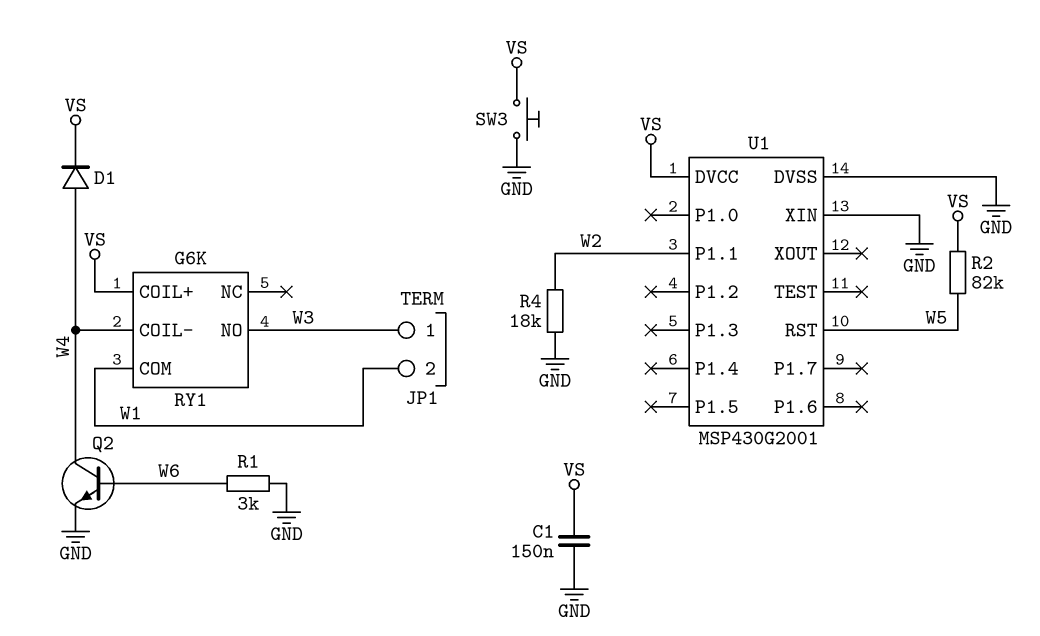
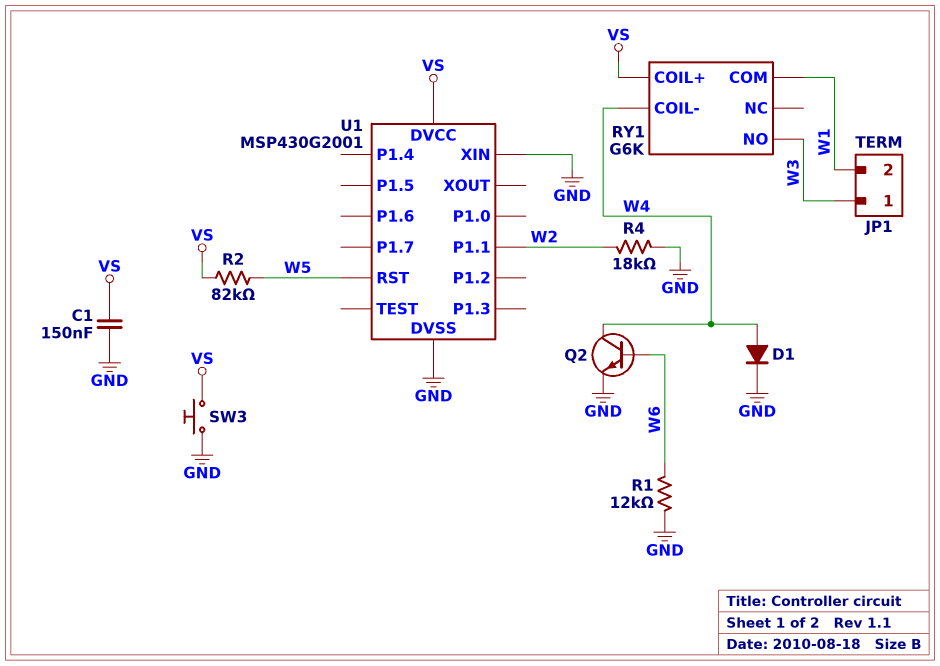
D1: diode (A W4, K VS) -> diode (A W4, K GND)
R1: 3k (GND, W6) -> 12k (GND, W6)

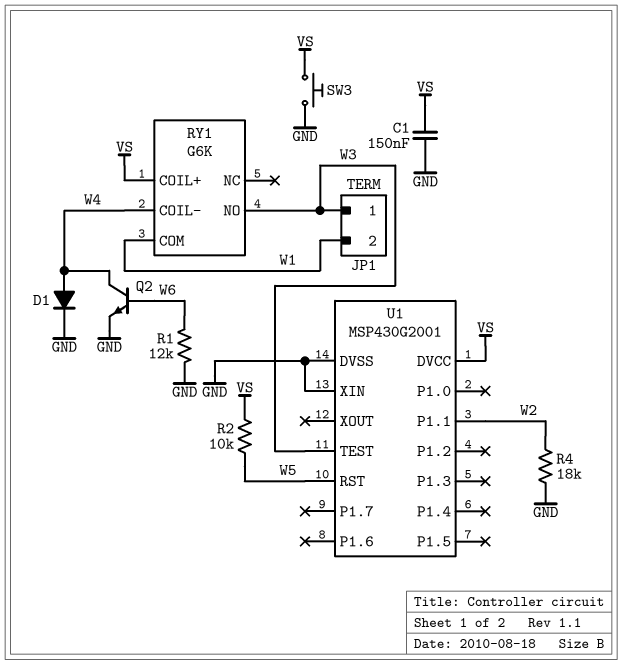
R2: 82k (VS, W5) -> 10k (VS, W5)
U1 pin TEST: none -> W3

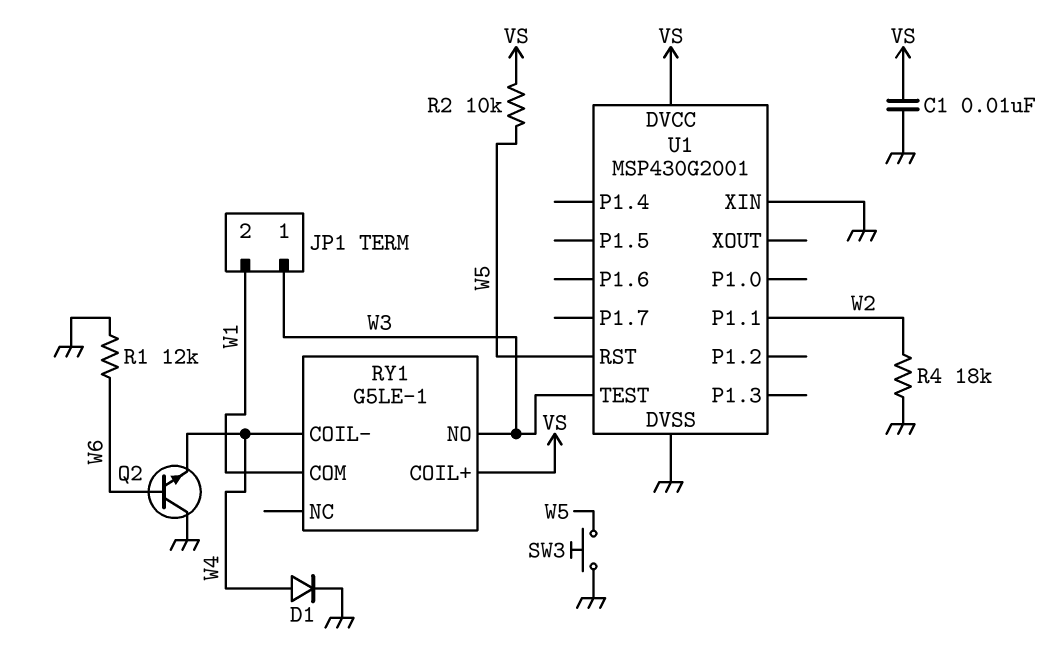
C1: 150nF (GND, VS) -> 10nF (GND, VS)
Q2: NPN (B W6, C W4, E GND) -> NPN (B W6, C GND, E W4)
RY1: G6K -> G5LE-1
SW3: button (GND, VS) -> button (GND, W5)

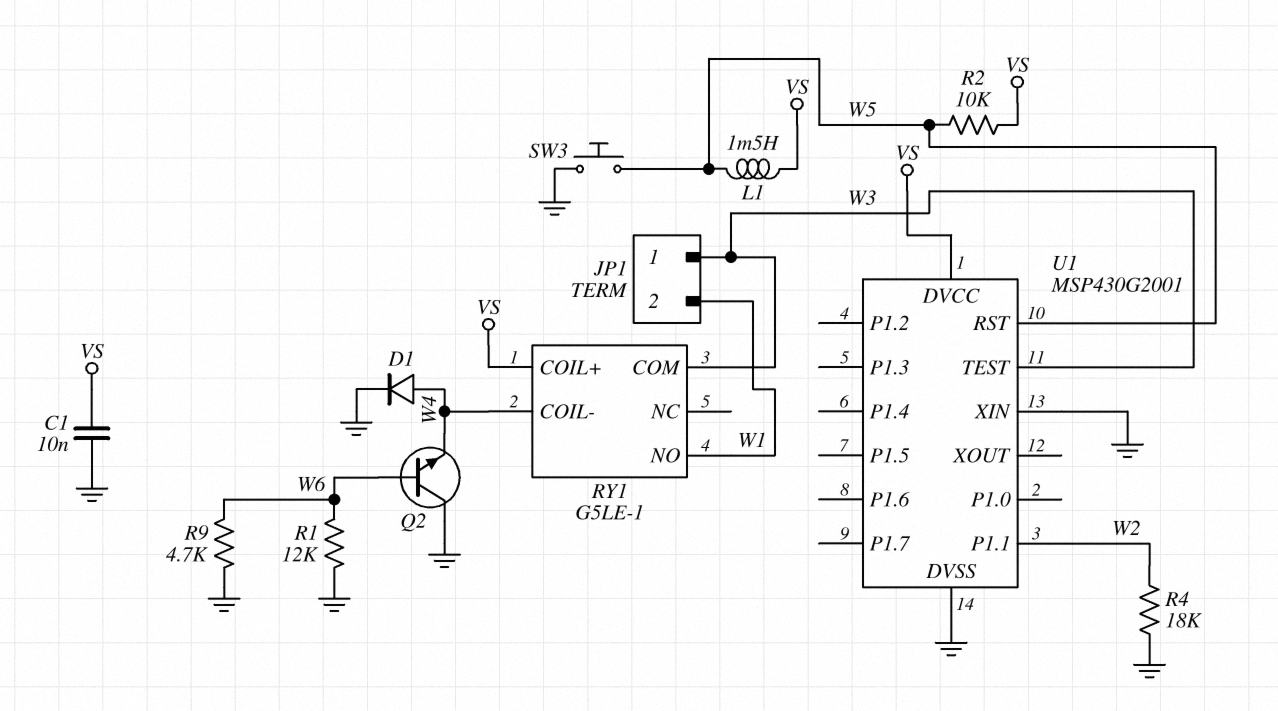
L1: none -> 1.5mH (VS, W5)
R9: none -> 4.7k (GND, W6)
RY1 pin COM: W1 -> W3
RY1 pin NO: W3 -> W1

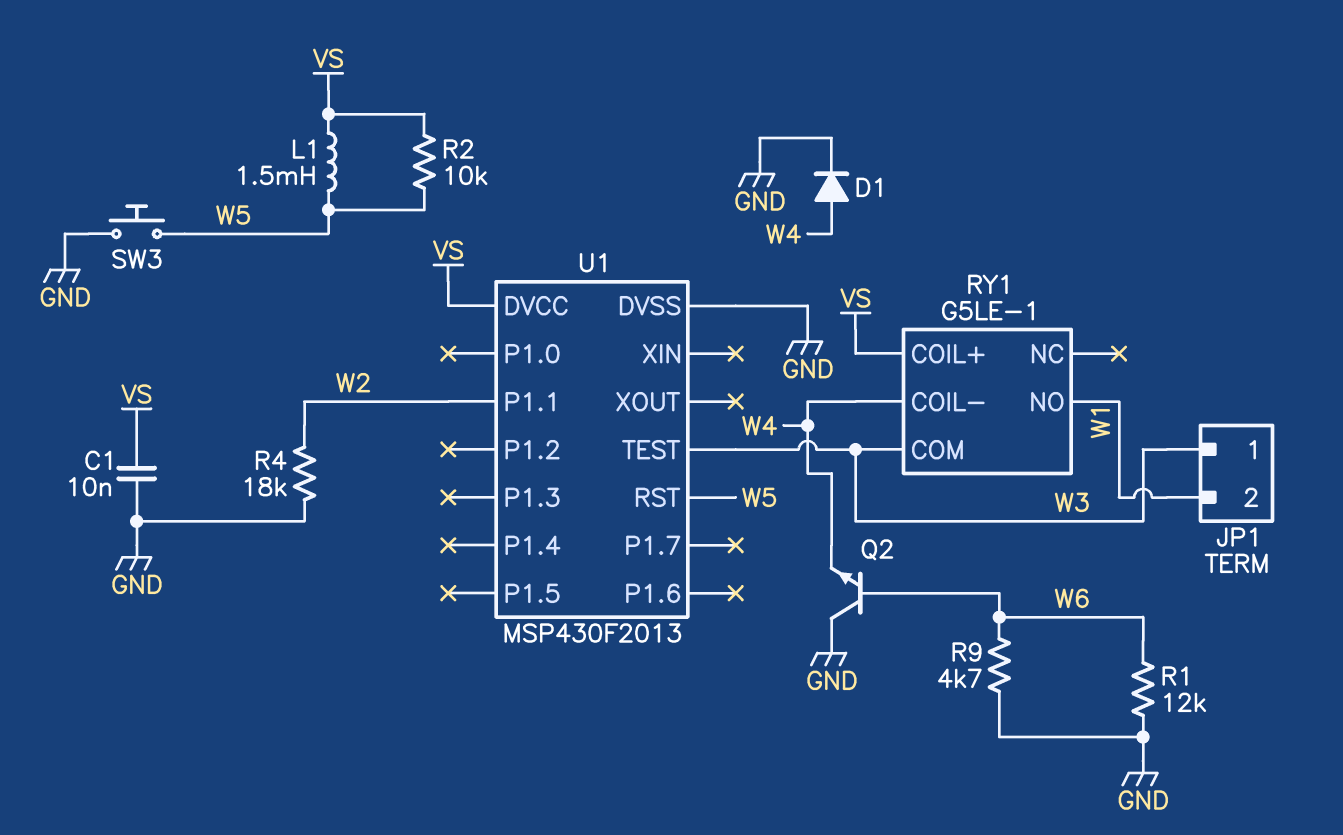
U1: MSP430G2001 -> MSP430F2013
U1 pin XIN: GND -> none

